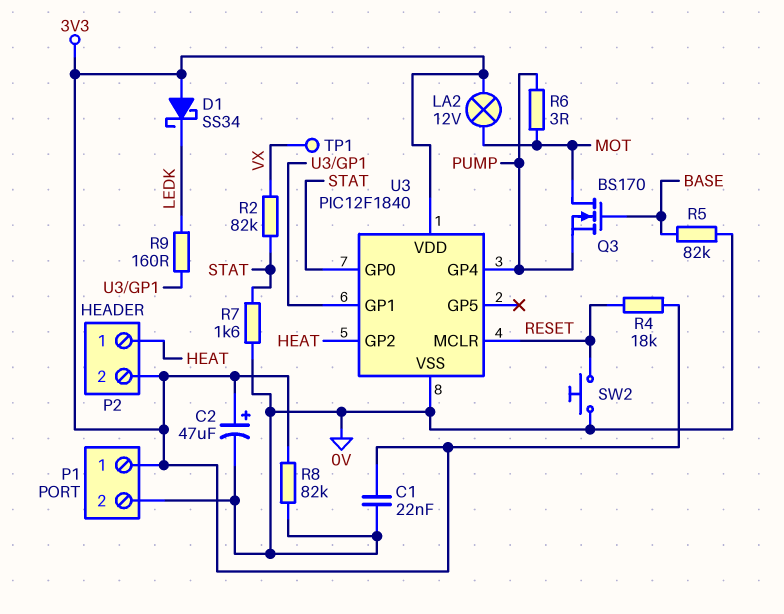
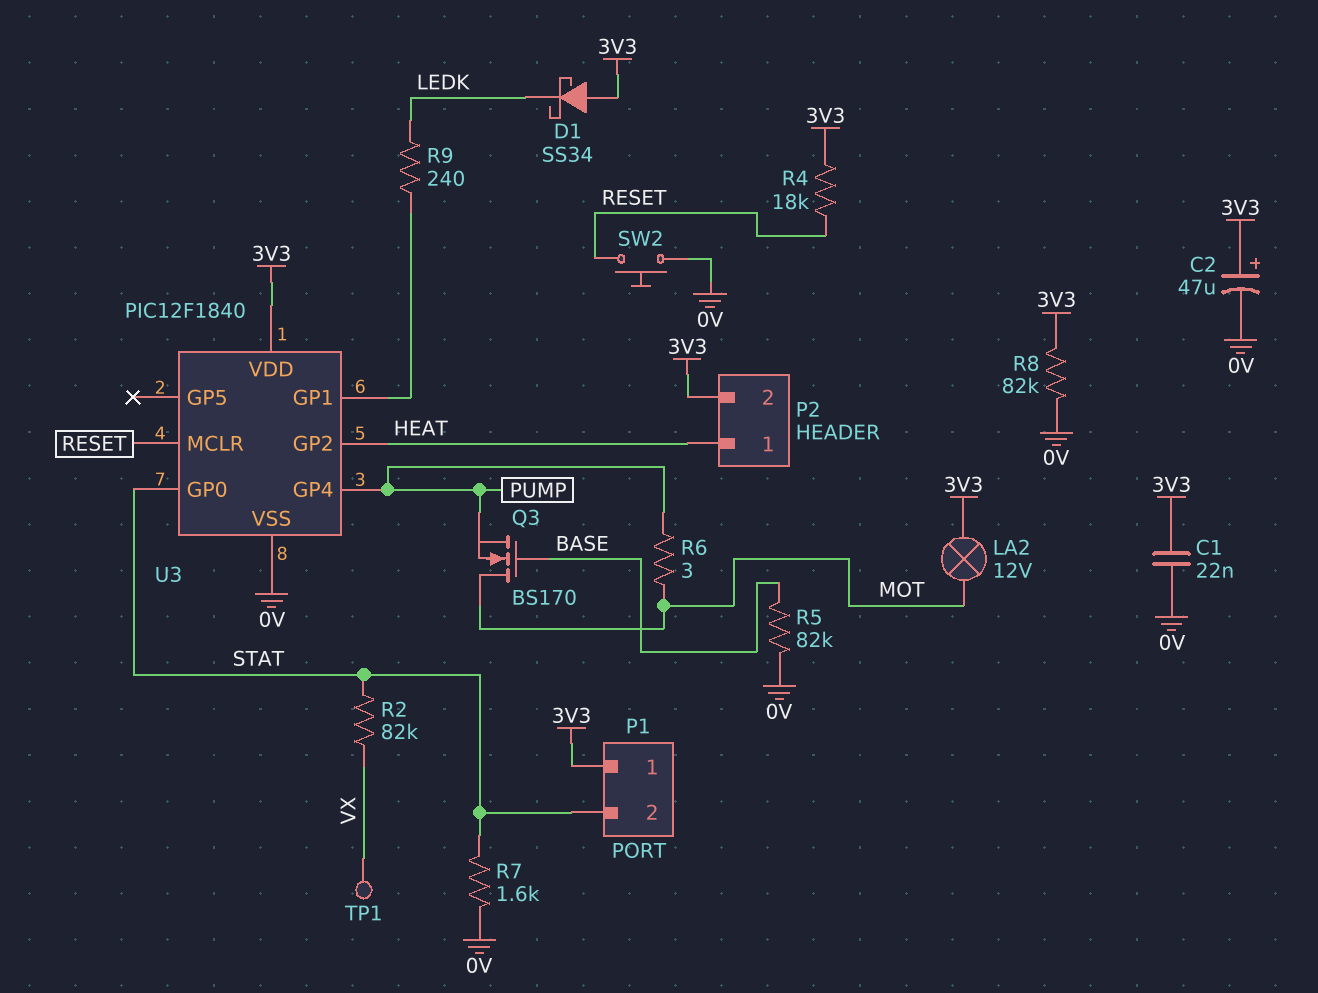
P1 pin 2: 0V -> STAT
R9: 160 (LEDK, U3/GP1) -> 240 (LEDK, U3/GP1)

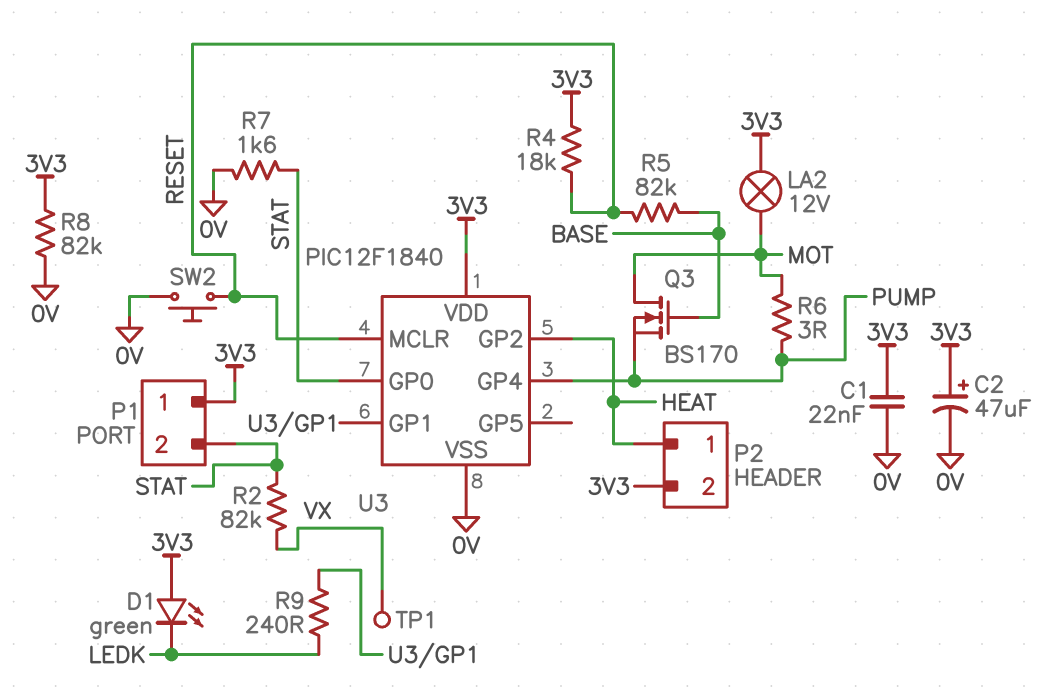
D1: schottky SS34 (A 3V3, K LEDK) -> LED green (A 3V3, K LEDK)
R5: 82k (0V, BASE) -> 82k (BASE, RESET)

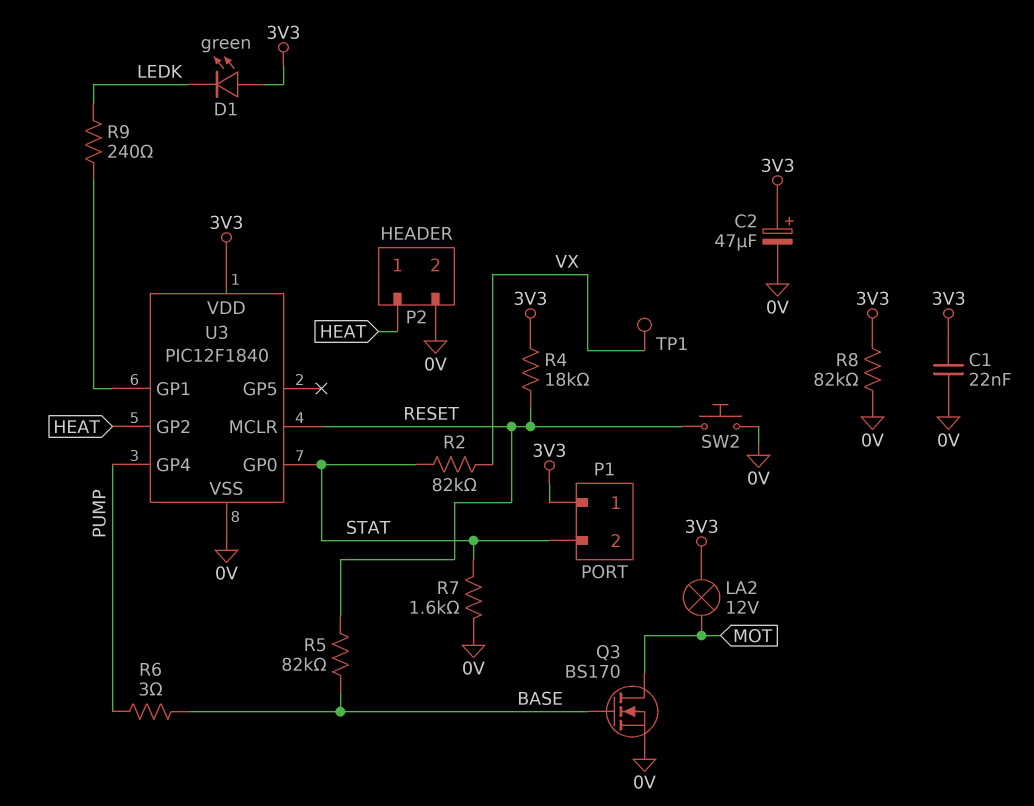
P2 pin 2: 3V3 -> 0V
Q3: NMOS BS170 (G BASE, D MOT, S PUMP) -> NMOS BS170 (G BASE, D MOT, S 0V)
R6: 3 (MOT, PUMP) -> 3 (BASE, PUMP)

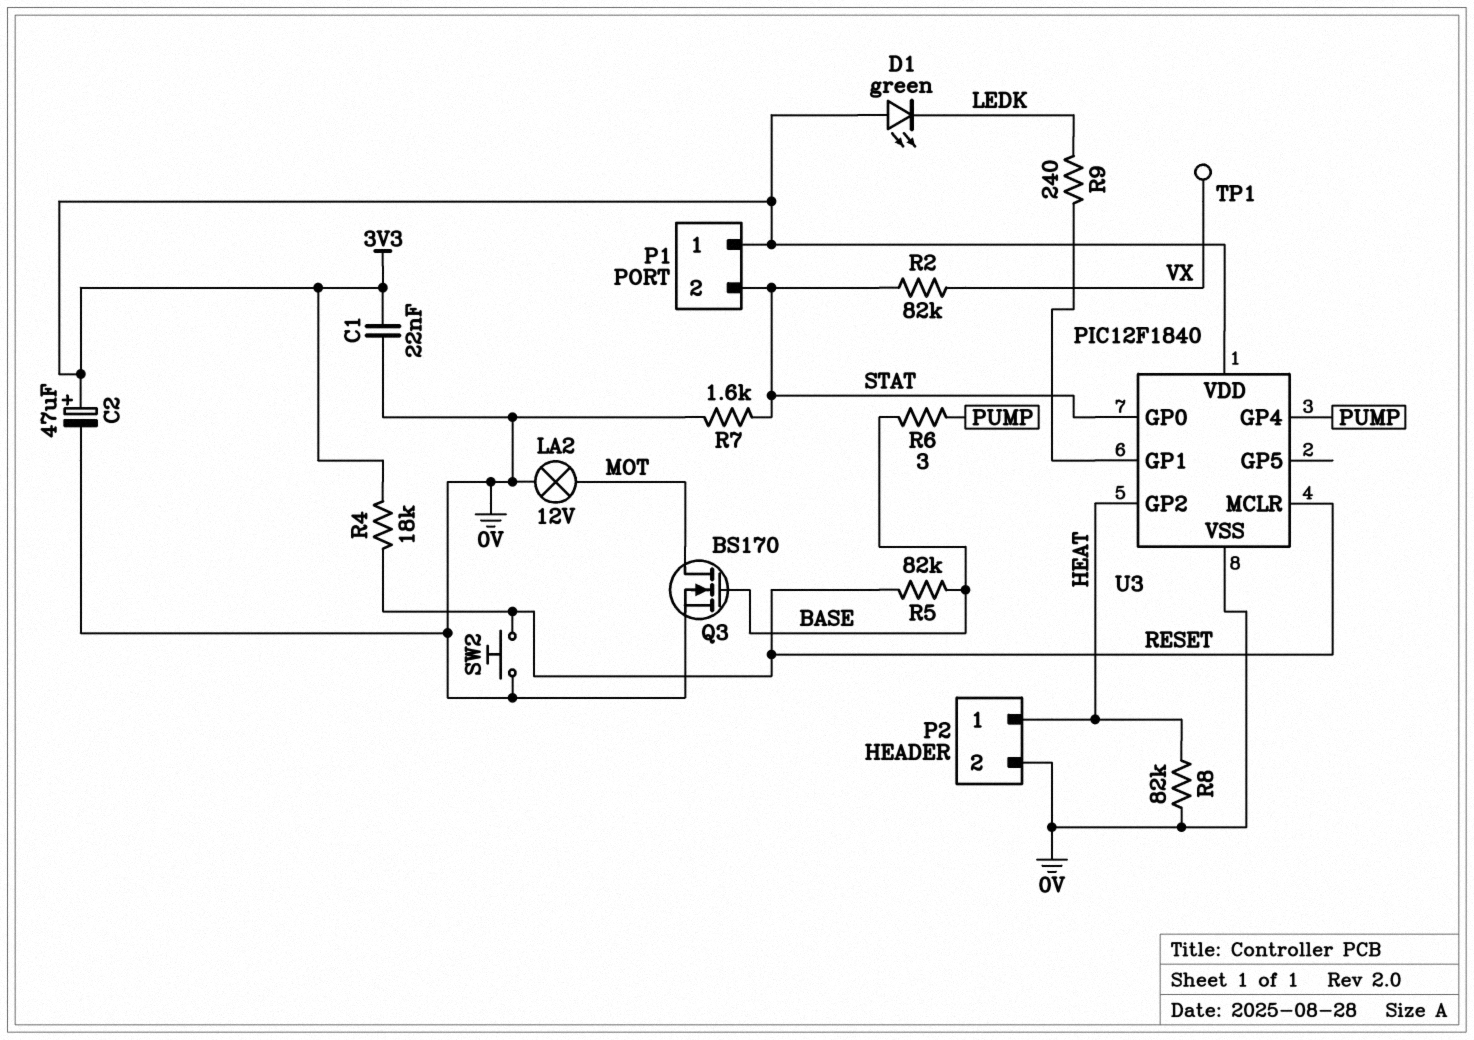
LA2: lamp 12V (3V3, MOT) -> lamp 12V (0V, MOT)
R8: 82k (0V, 3V3) -> 82k (0V, HEAT)

